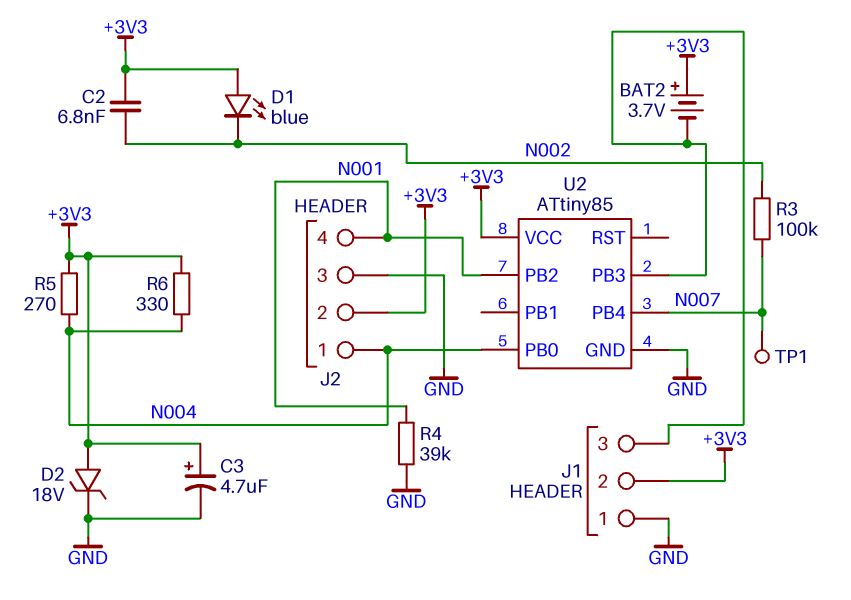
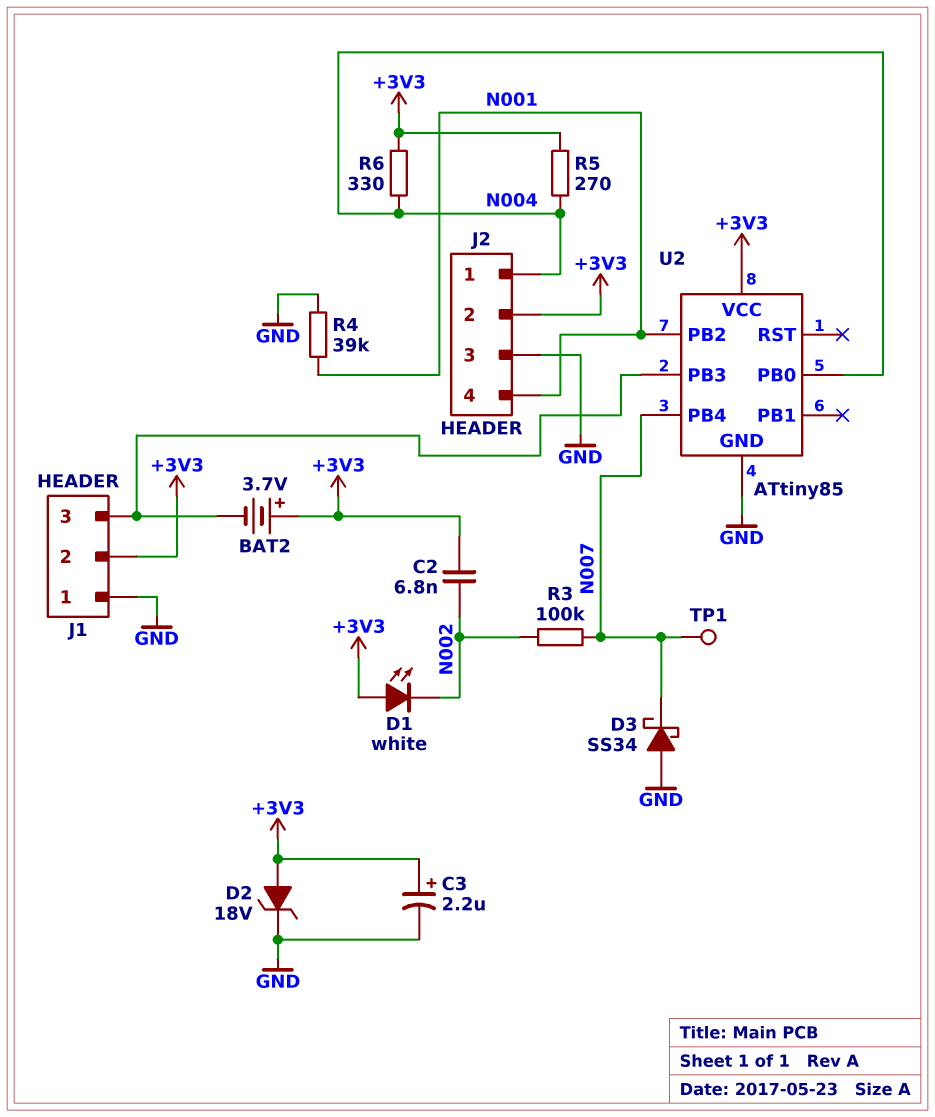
C3: 4.7uF (plus +3V3, minus GND) -> 2.2uF (plus +3V3, minus GND)
D1: LED blue (A +3V3, K N002) -> LED white (A +3V3, K N002)
D3: none -> schottky SS34 (A GND, K N007)

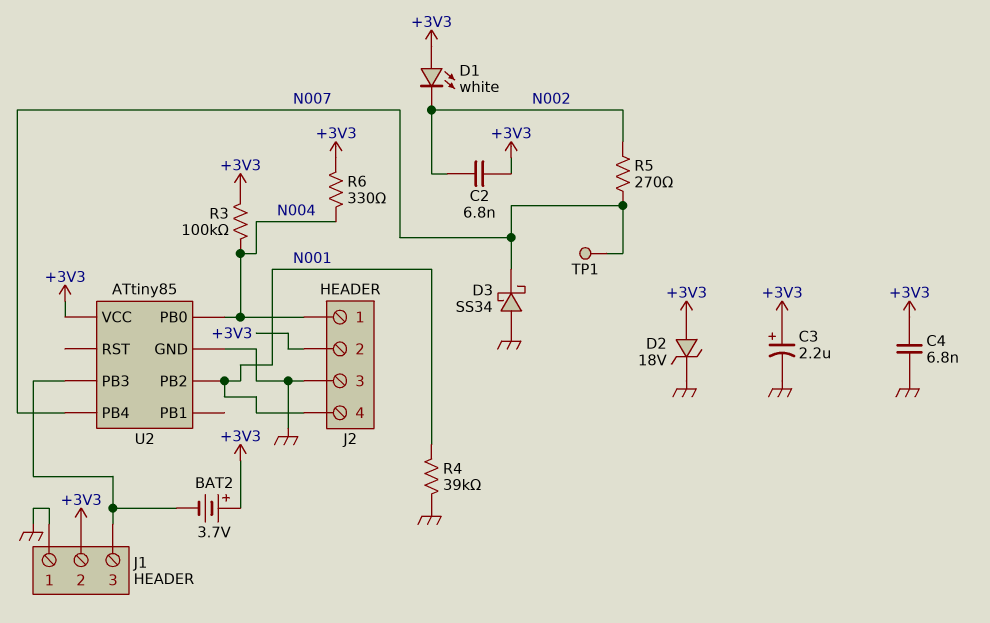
C4: none -> 6.8nF (+3V3, GND)
R3: 100k (N002, N007) -> 100k (+3V3, N004)
R5: 270 (+3V3, N004) -> 270 (N002, N007)

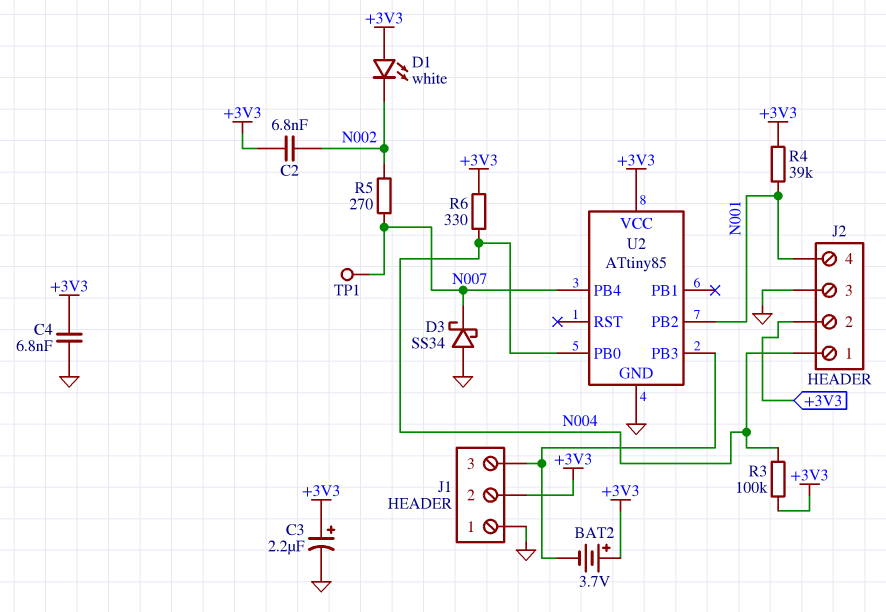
D2: zener 18V (A +3V3, K GND) -> none
R4: 39k (GND, N001) -> 39k (+3V3, N001)

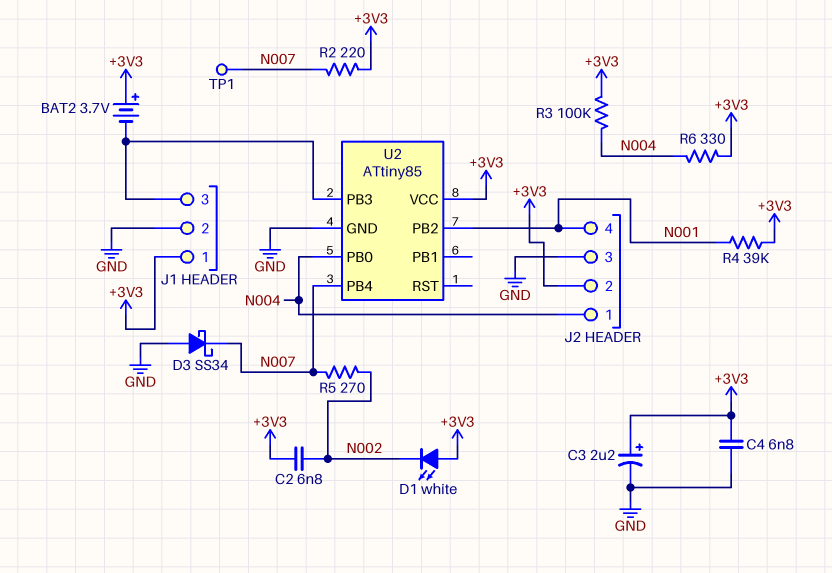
J1 pin 1: GND -> +3V3
J1 pin 2: +3V3 -> GND
R2: none -> 220 (+3V3, N007)

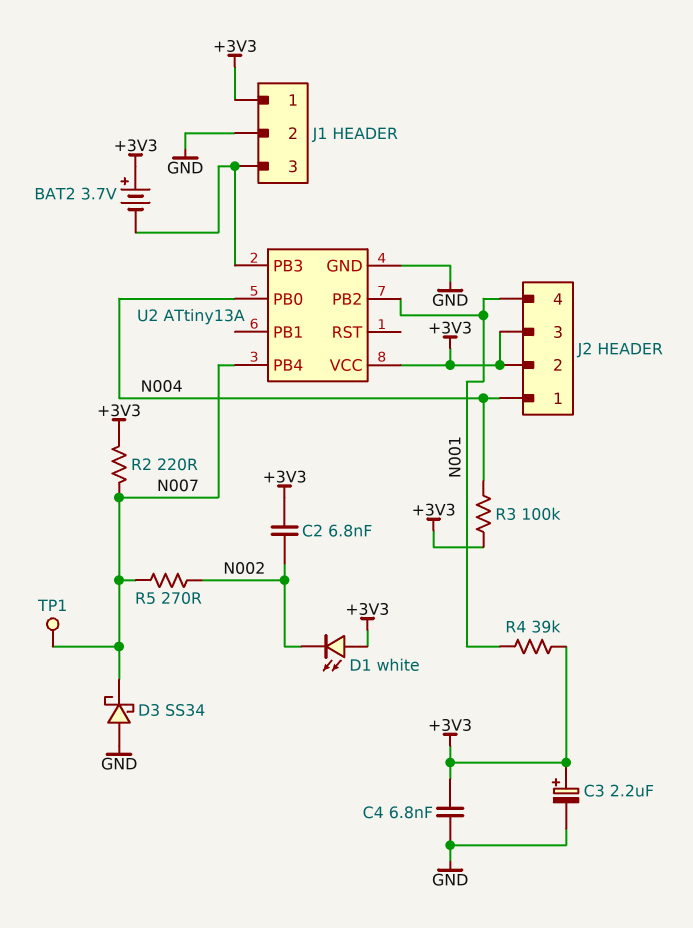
J2 pin 3: GND -> +3V3
R6: 330 (+3V3, N004) -> none
U2: ATtiny85 -> ATtiny13A

